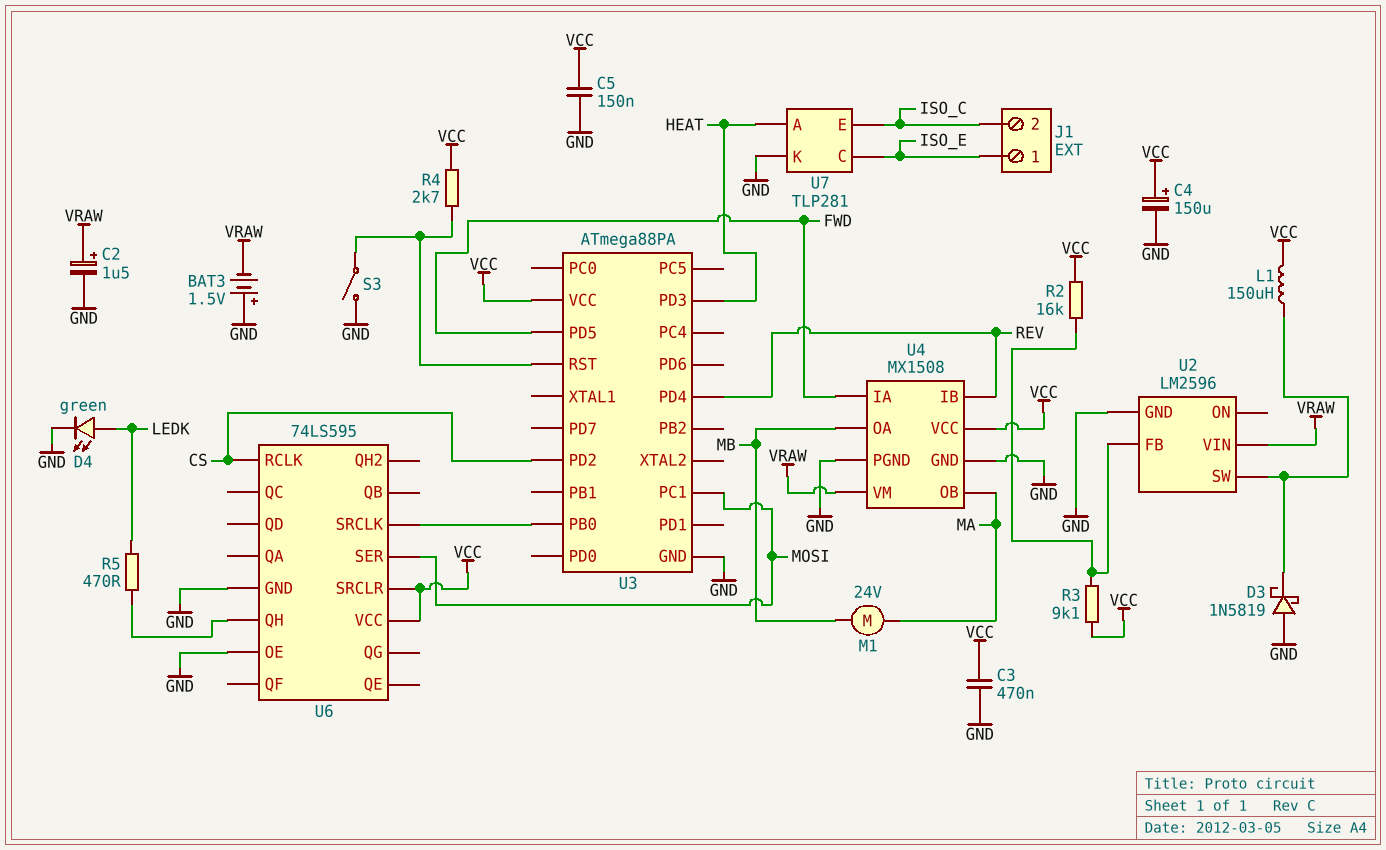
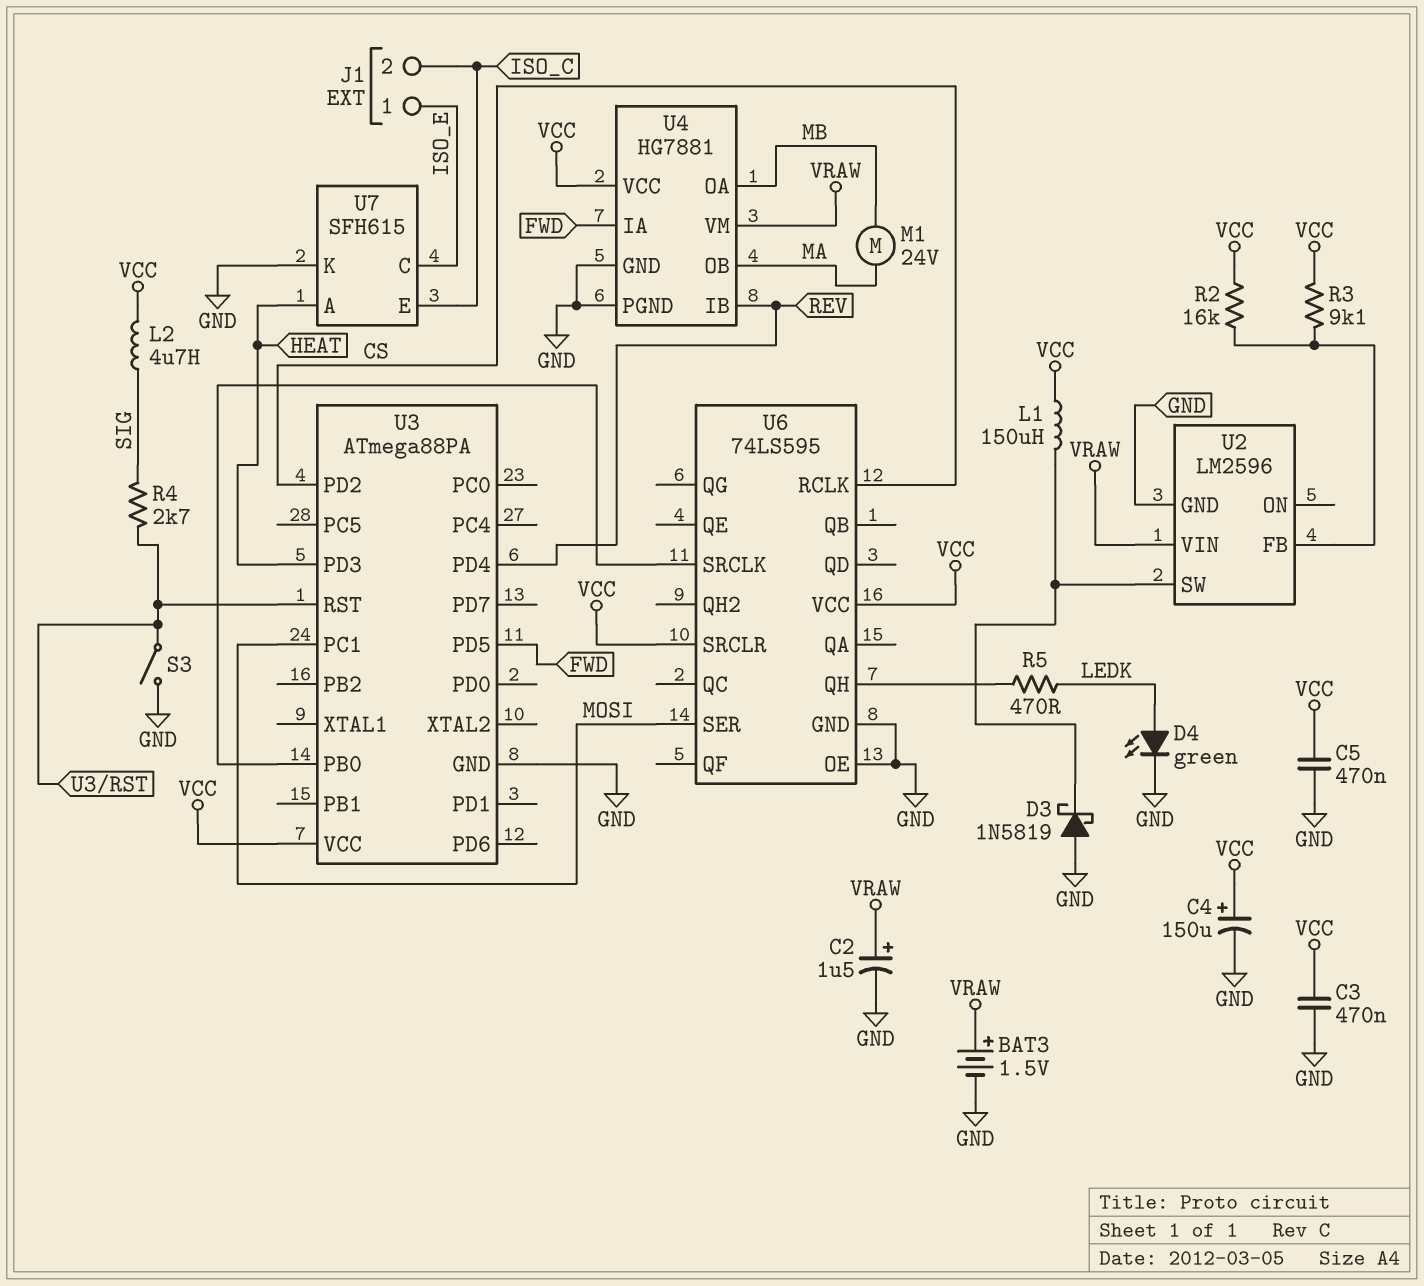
BAT3: 1.5V (plus GND, minus VRAW) -> 1.5V (plus VRAW, minus GND)
C5: 150nF (GND, VCC) -> 470nF (GND, VCC)
L2: none -> 4.7uH (SIG, VCC)
R4: 2.7k (U3/RST, VCC) -> 2.7k (SIG, U3/RST)
U4: MX1508 -> HG7881
U7: TLP281 -> SFH615

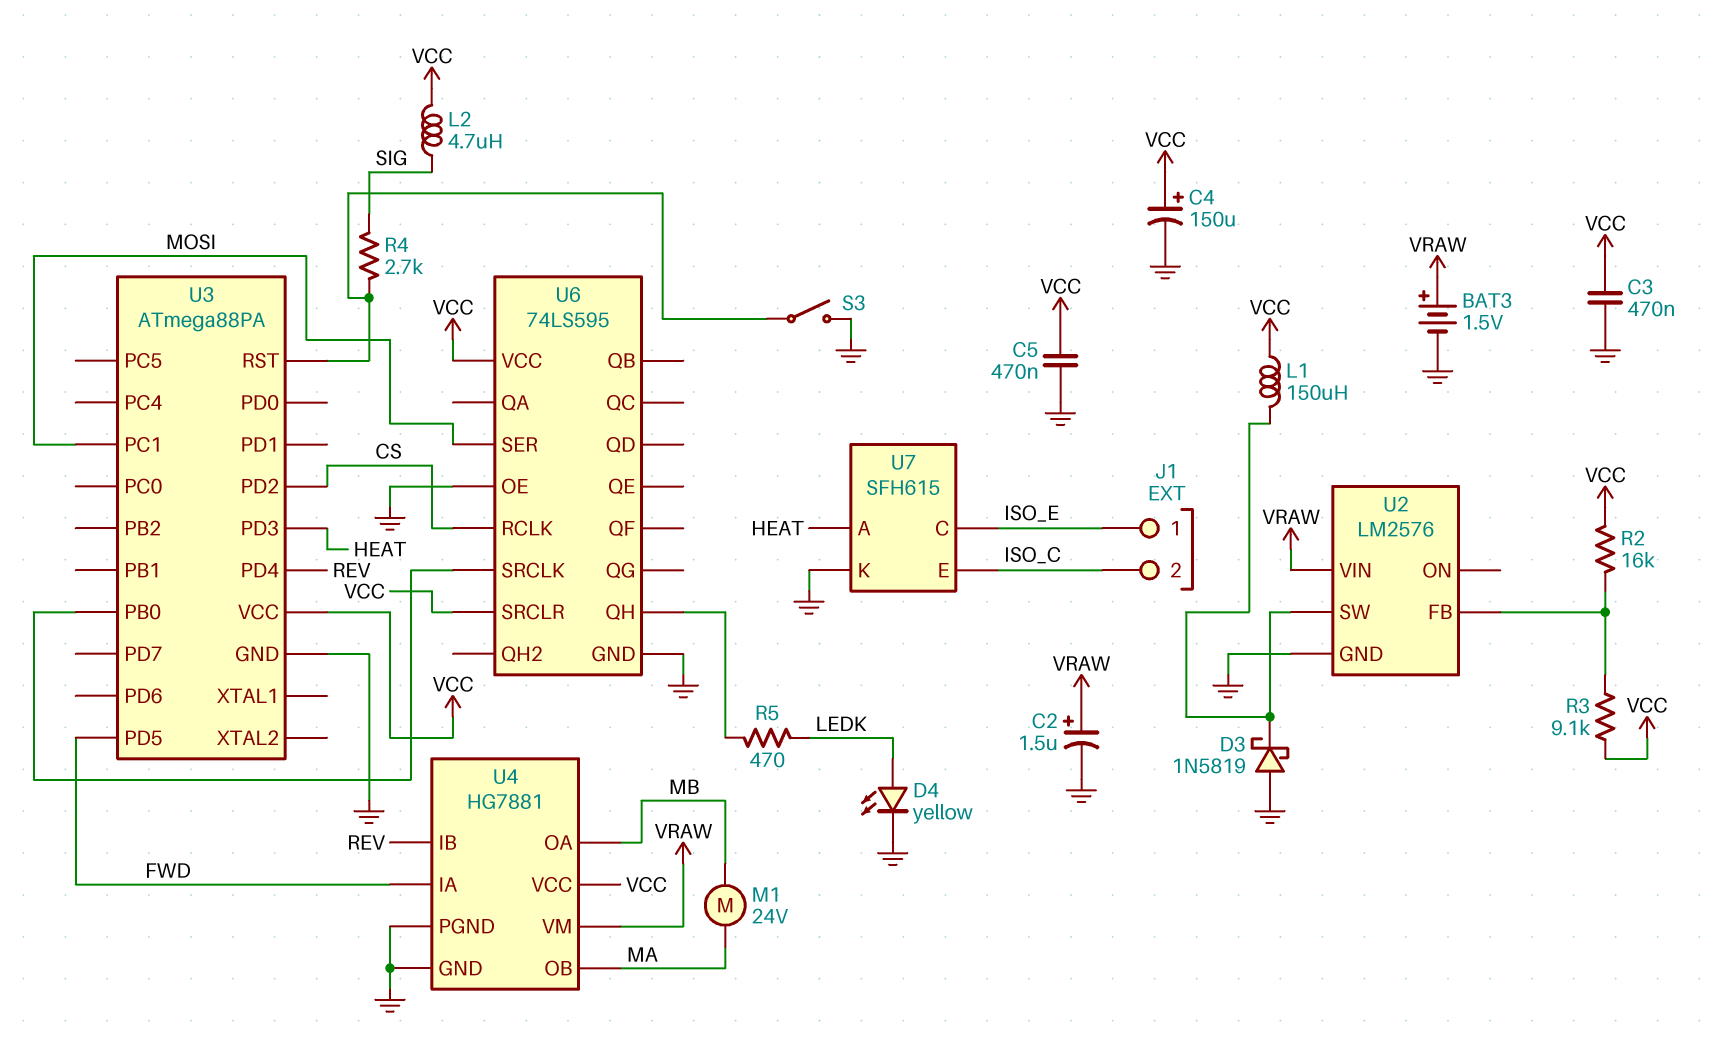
D4: LED green (A LEDK, K GND) -> LED yellow (A LEDK, K GND)
U2: LM2596 -> LM2576

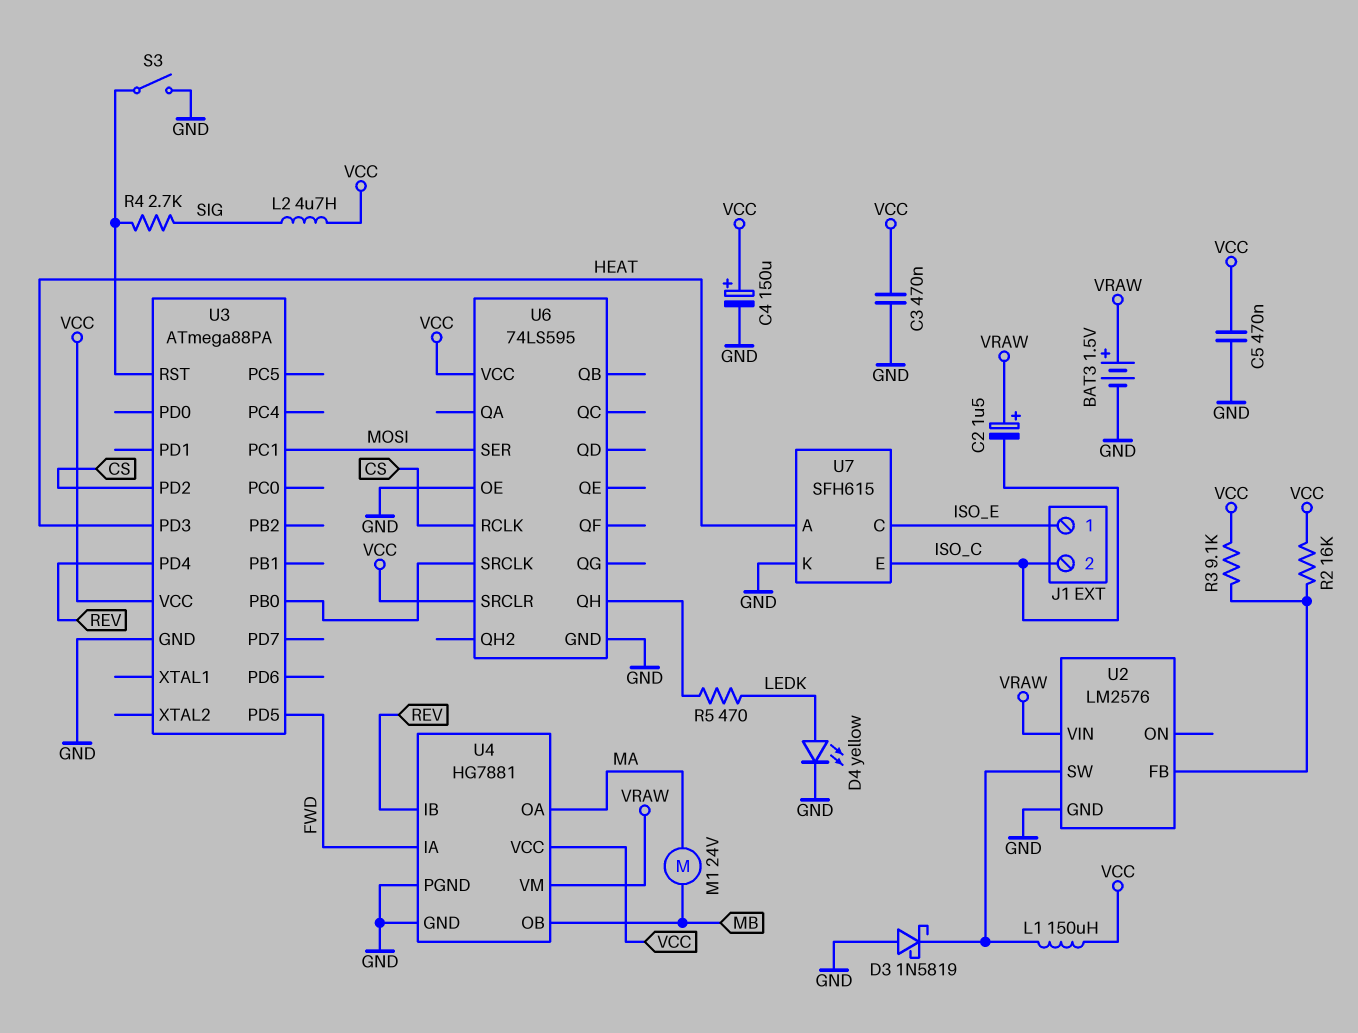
C2: 1.5uF (plus VRAW, minus GND) -> 1.5uF (plus VRAW, minus ISO_C)
U4 pin OA: MB -> MA
U4 pin OB: MA -> MB

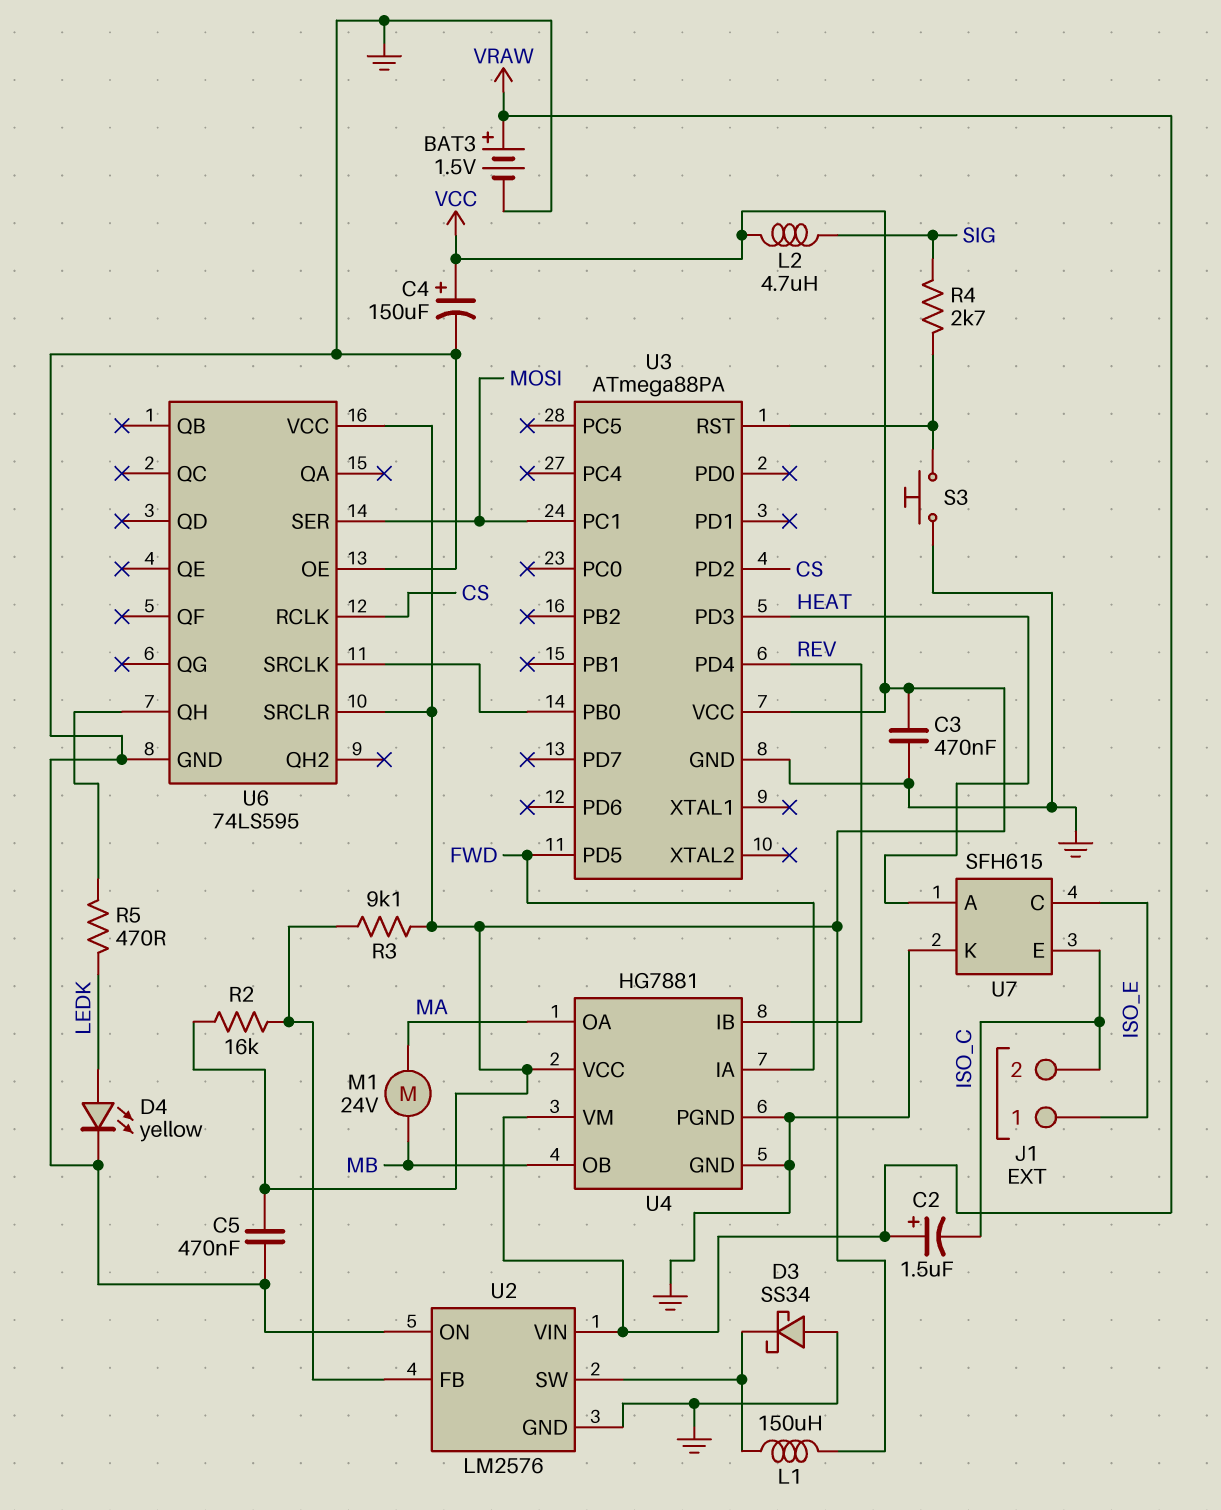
D3: schottky 1N5819 (A GND, K U2/SW) -> schottky SS34 (A GND, K U2/SW)
S3: switch (GND, U3/RST) -> button (GND, U3/RST)
U2 pin ON: none -> GND

